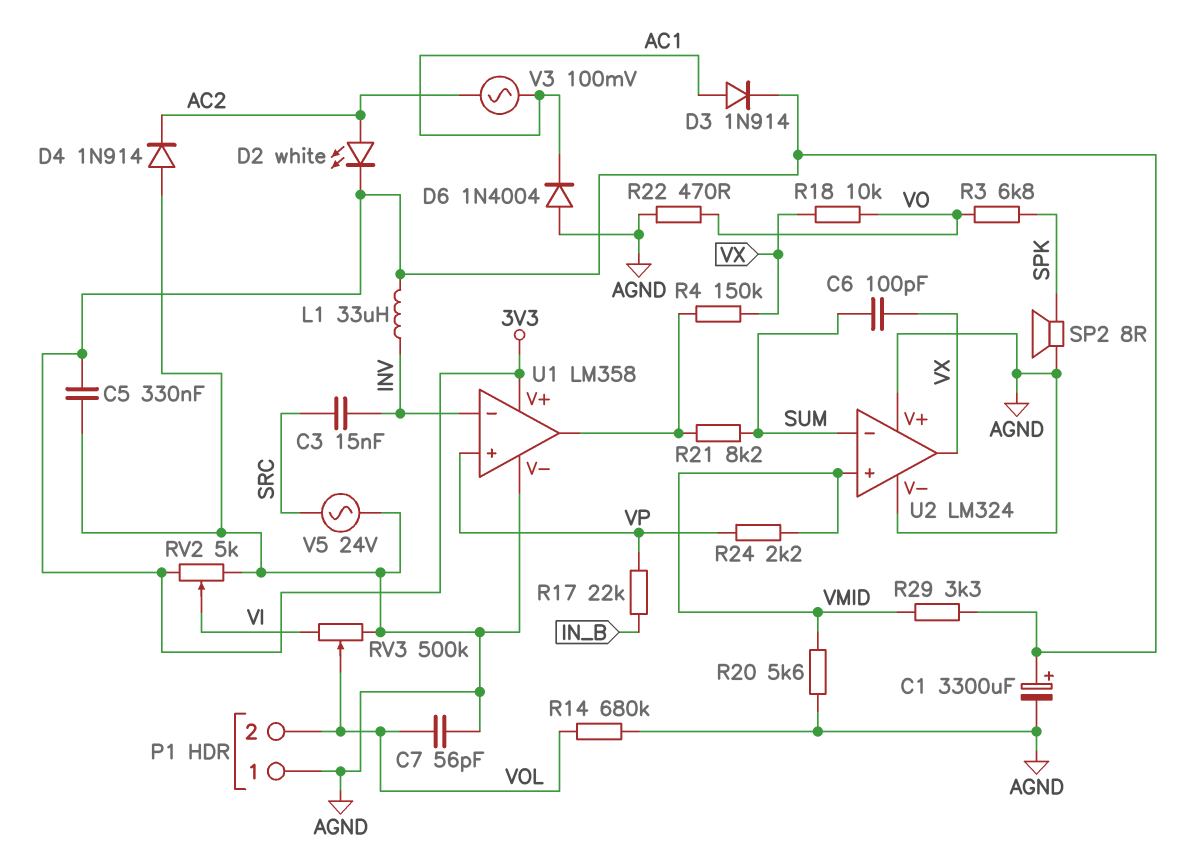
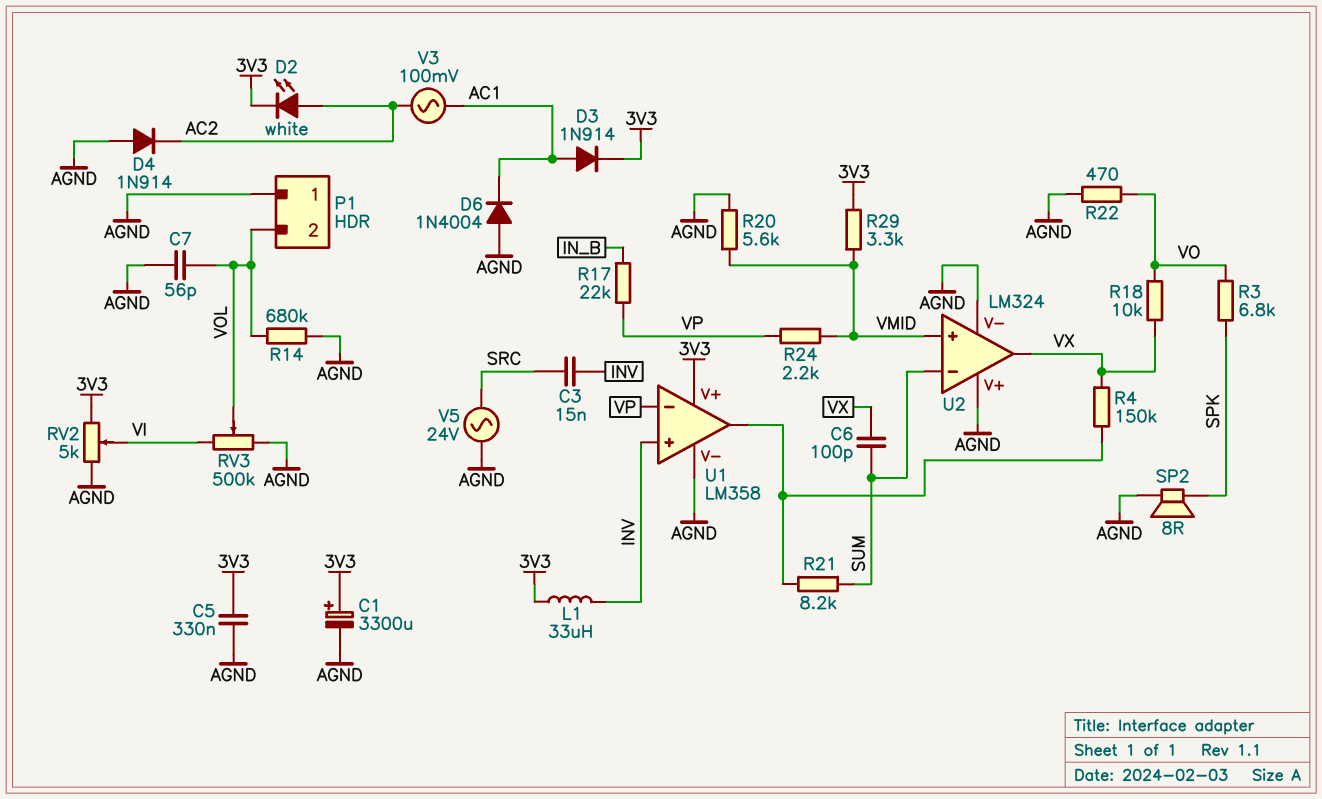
U1 pin in+: VP -> INV
U1 pin in-: INV -> VP

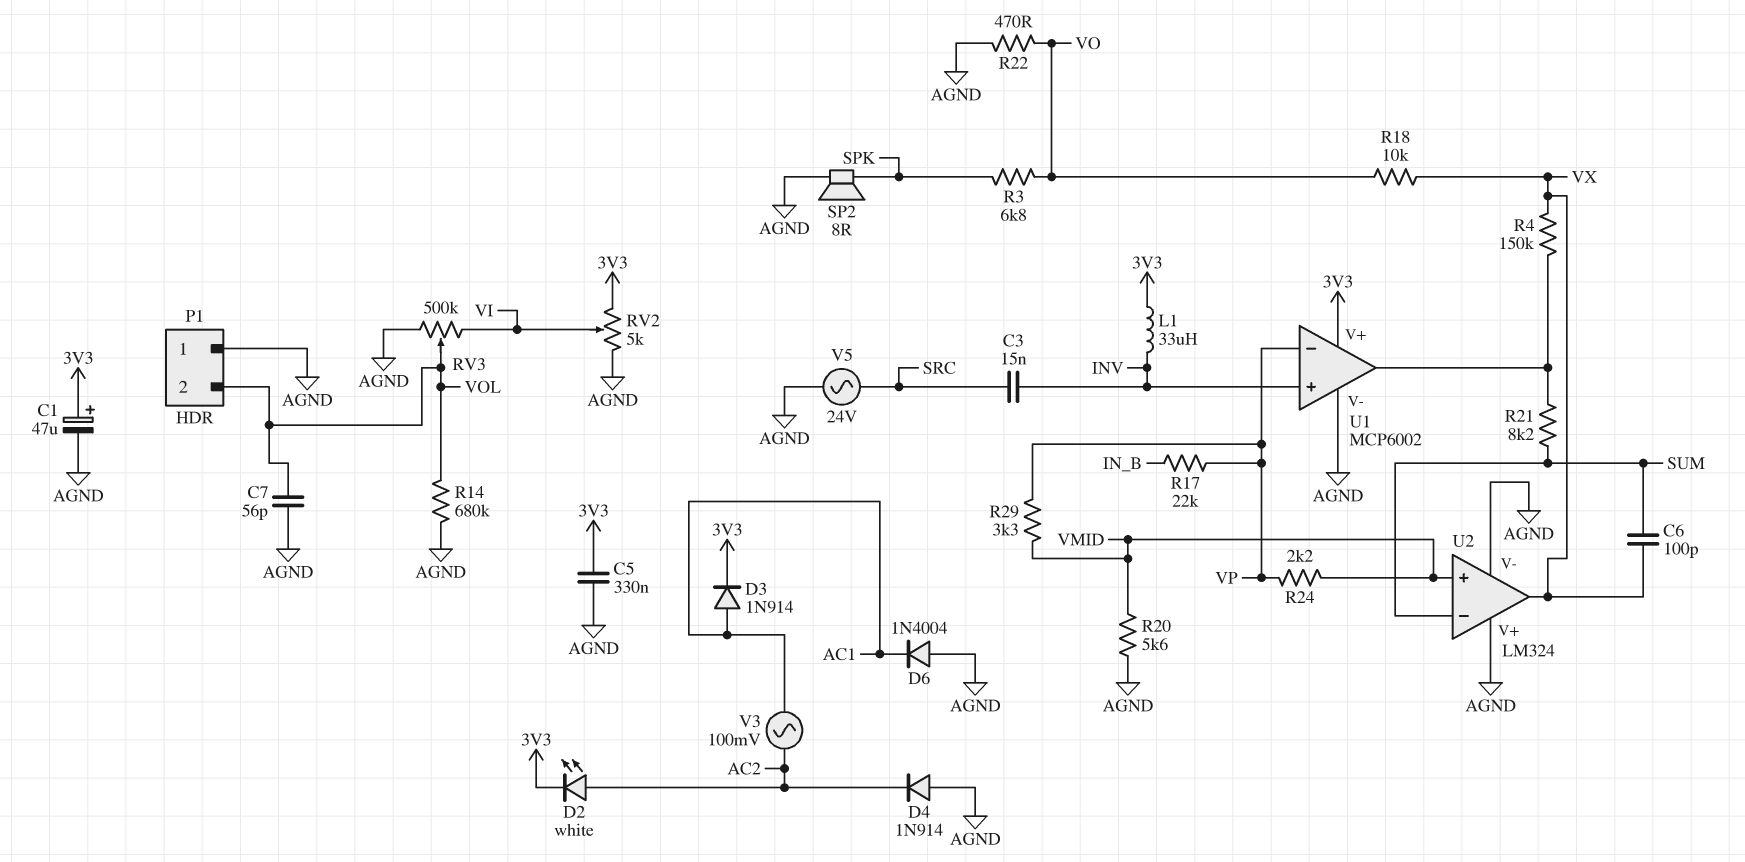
C1: 3300uF (plus 3V3, minus AGND) -> 47uF (plus 3V3, minus AGND)
R29: 3.3k (3V3, VMID) -> 3.3k (VMID, VP)
U1: LM358 -> MCP6002

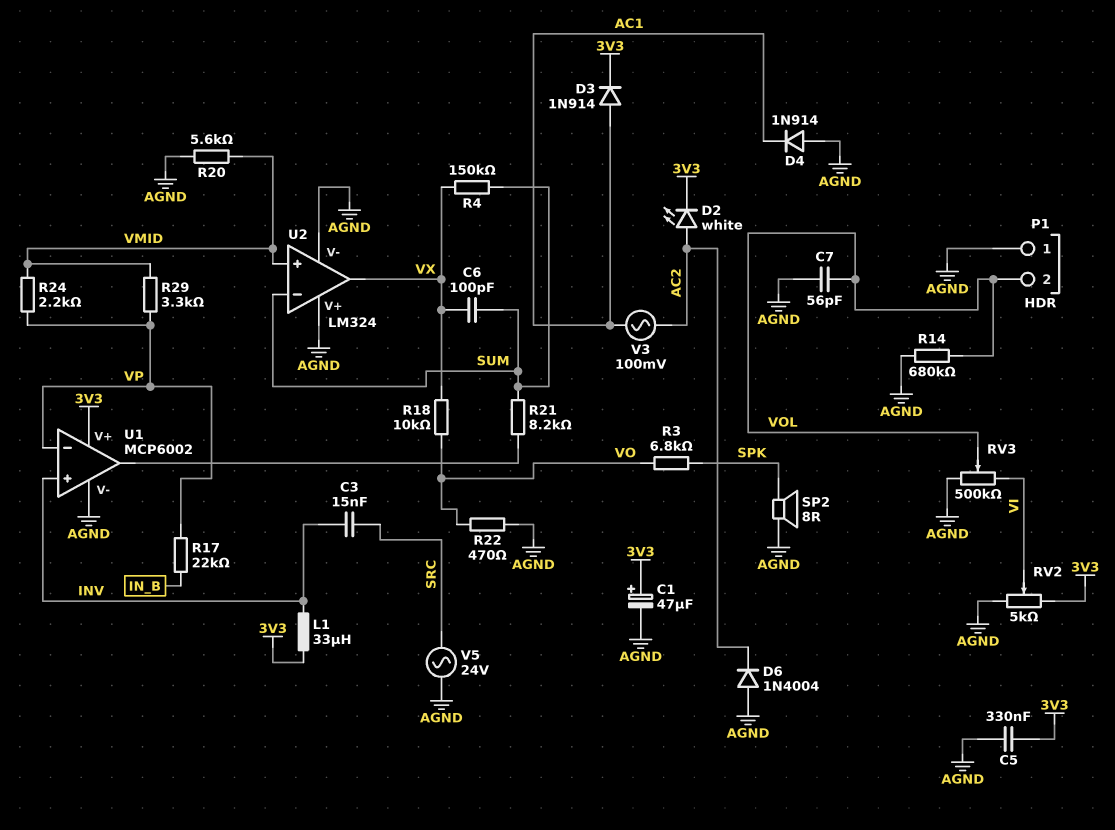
D4: diode 1N914 (A AGND, K AC2) -> diode 1N914 (A AGND, K AC1)
D6: diode 1N4004 (A AGND, K AC1) -> diode 1N4004 (A AGND, K AC2)
R4: 150k (U1/out, VX) -> 150k (SUM, VX)

